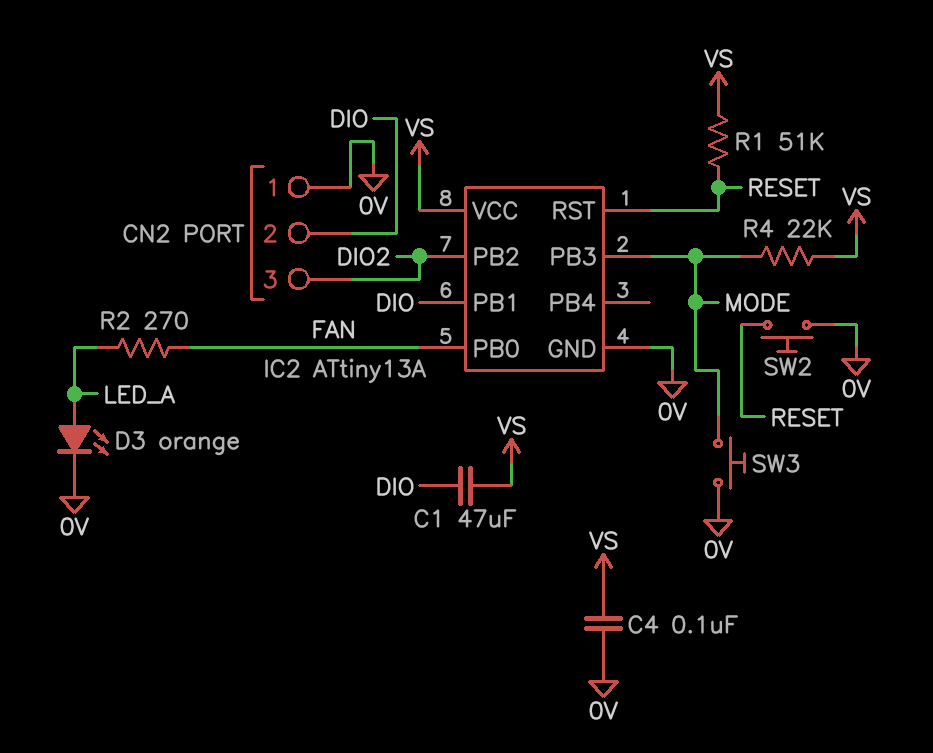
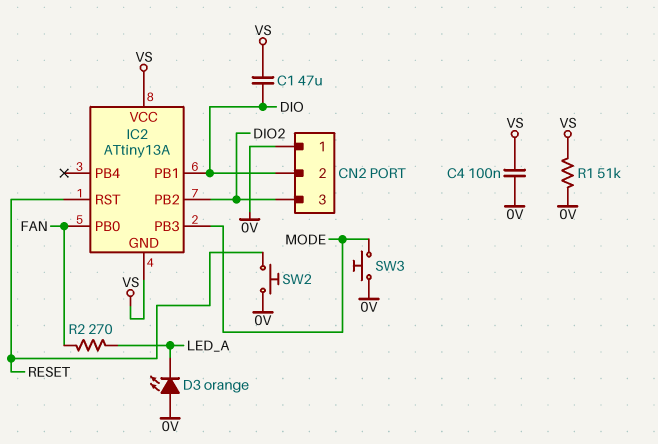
D3: LED orange (A LED_A, K 0V) -> LED orange (A 0V, K LED_A)
IC2 pin GND: 0V -> VS
R1: 51k (RESET, VS) -> 51k (0V, VS)
R4: 22k (MODE, VS) -> none

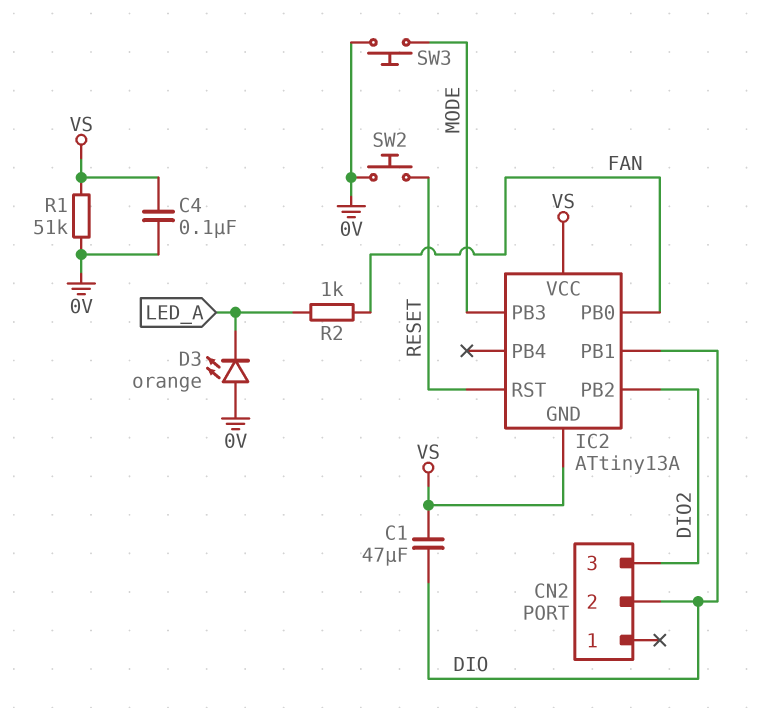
CN2 pin 1: 0V -> none
R2: 270 (FAN, LED_A) -> 1k (FAN, LED_A)

